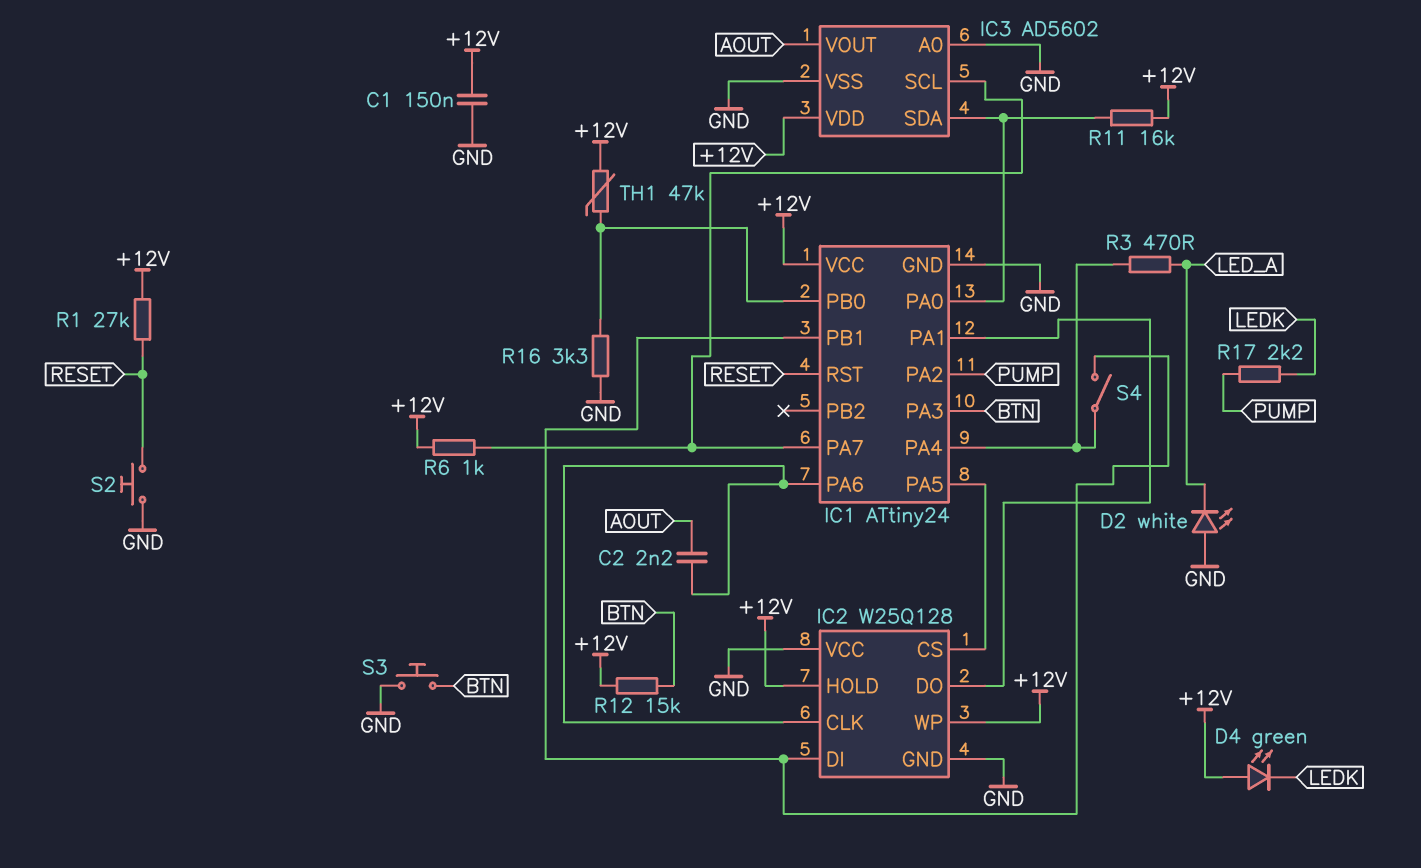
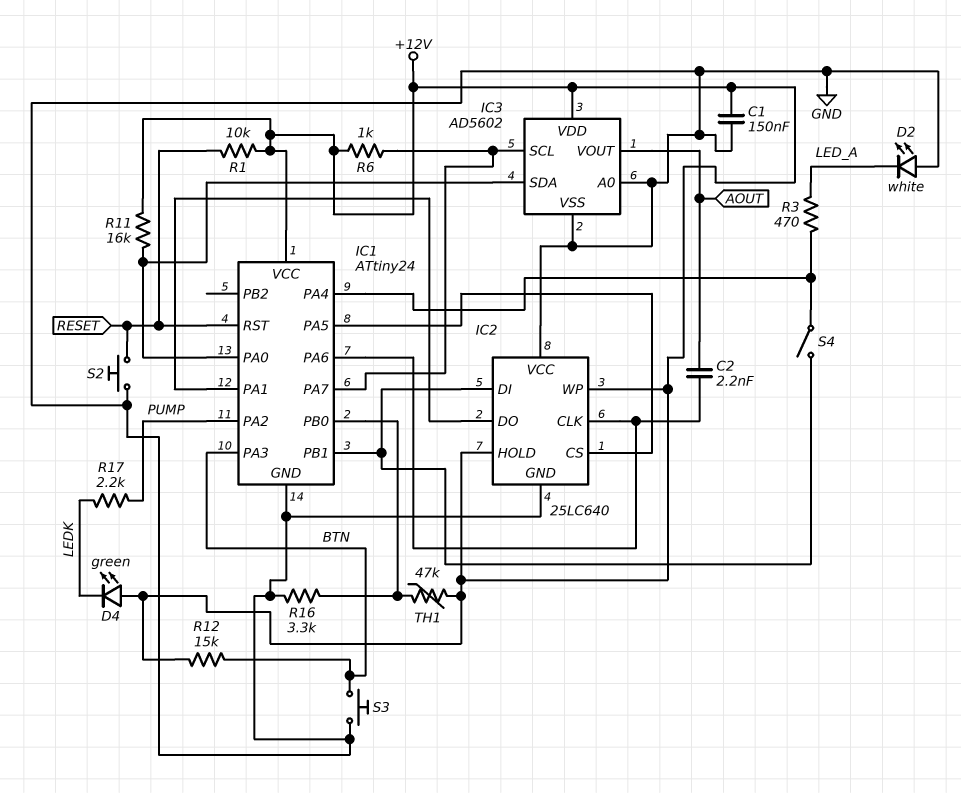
IC2: W25Q128 -> 25LC640
R1: 27k (+12V, RESET) -> 10k (+12V, RESET)

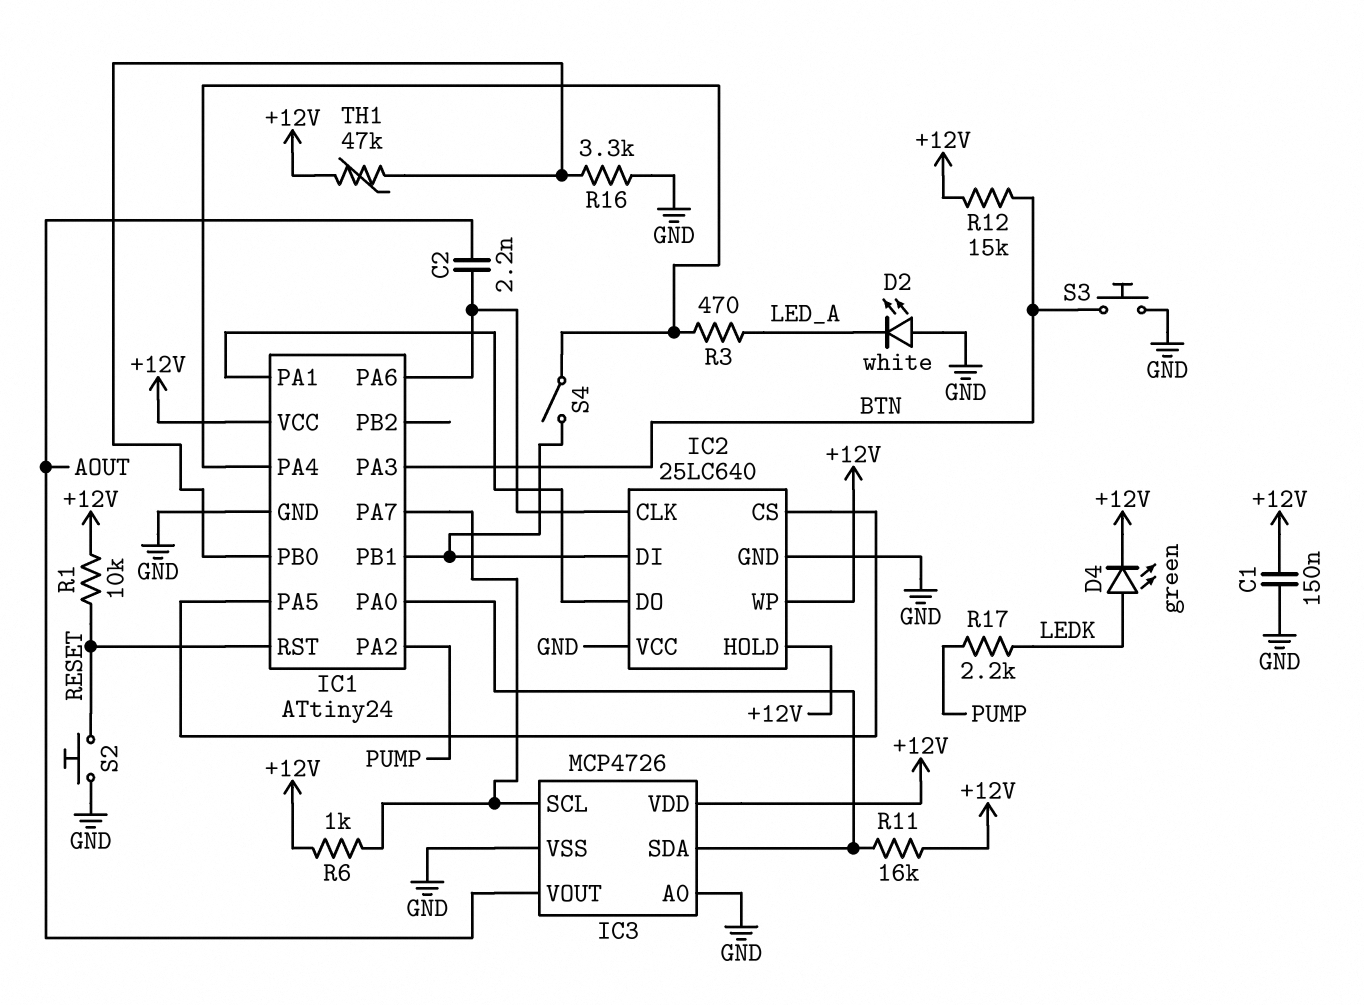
D4: LED green (A +12V, K LEDK) -> LED green (A LEDK, K +12V)
IC3: AD5602 -> MCP4726

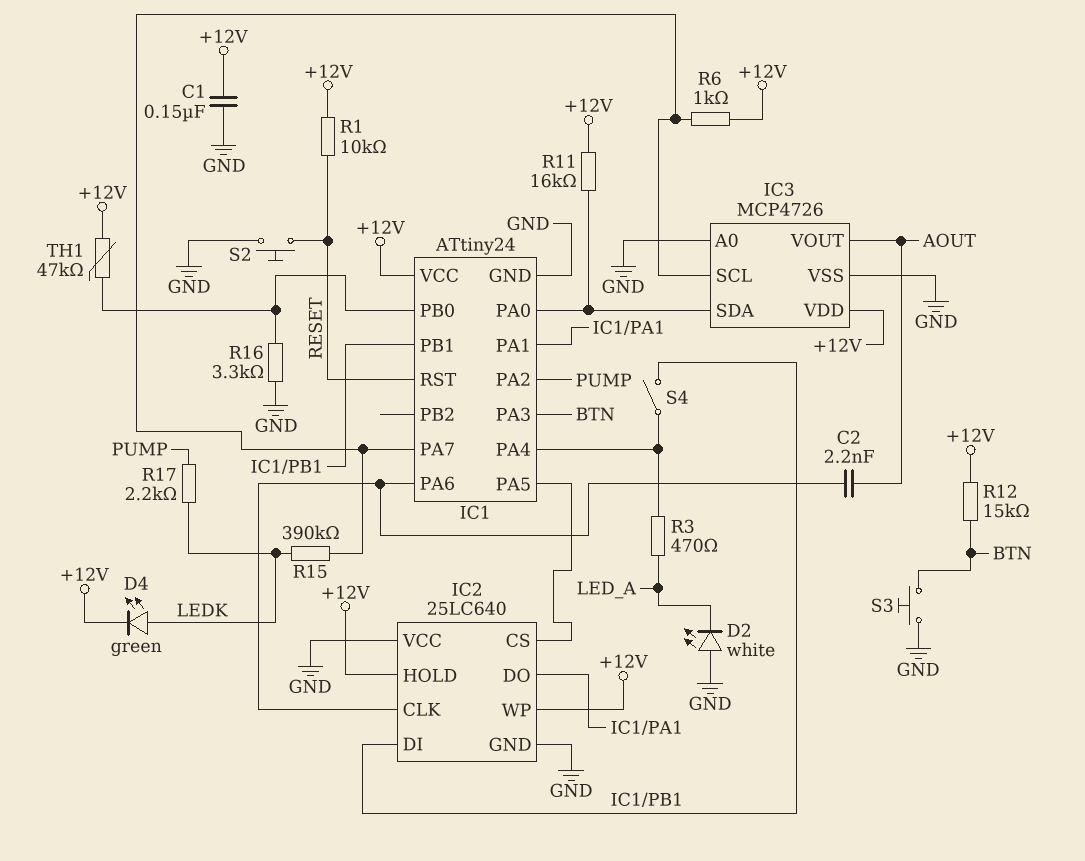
R15: none -> 390k (IC1/PA7, LEDK)

